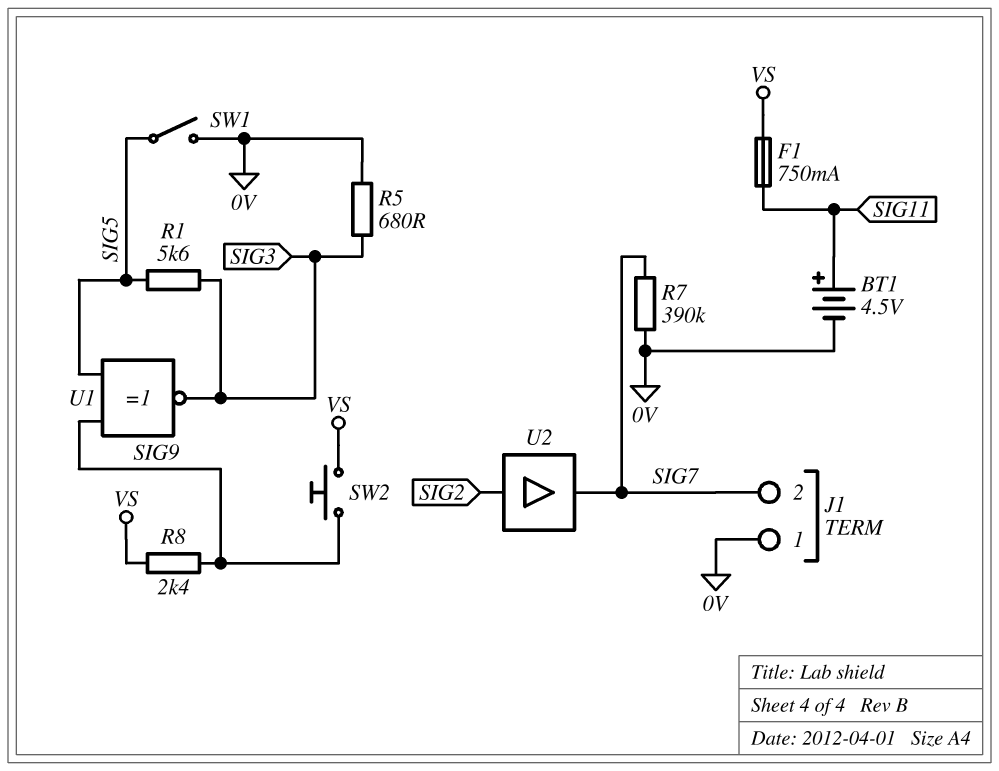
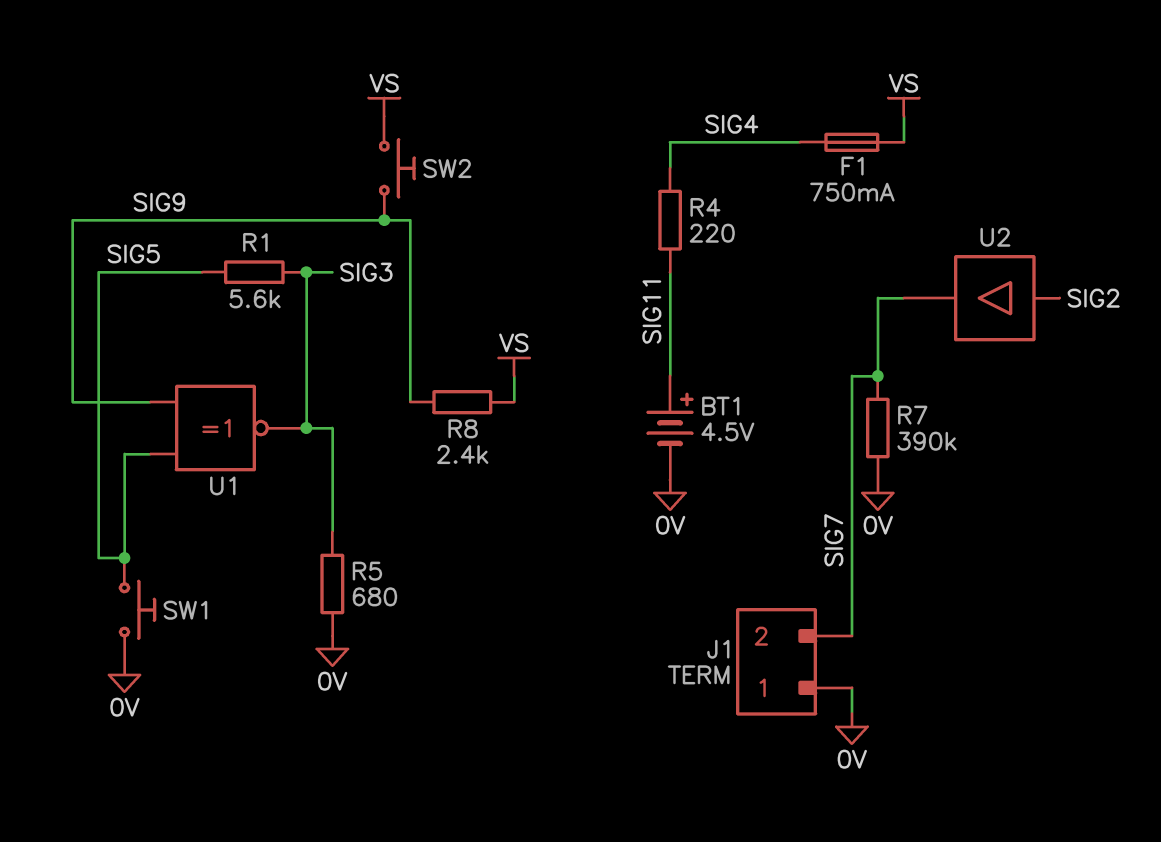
F1: 750mA (SIG11, VS) -> 750mA (SIG4, VS)
R4: none -> 220 (SIG4, SIG11)
SW1: switch (0V, SIG5) -> button (0V, SIG5)

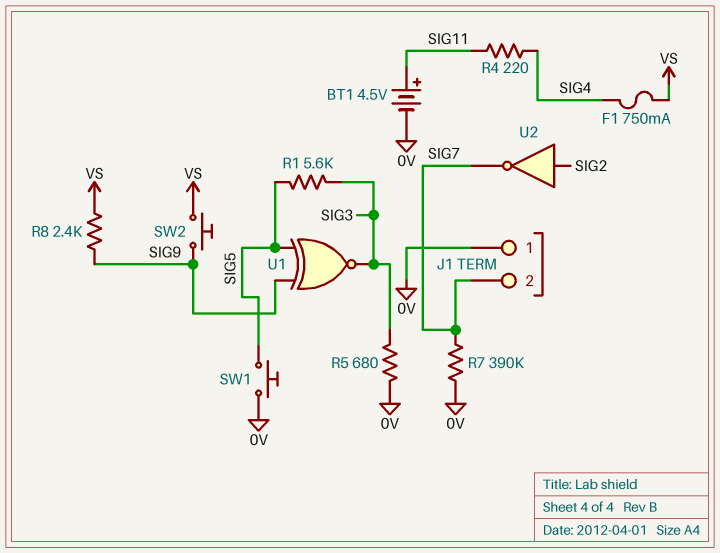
U2: buffer (in SIG2, out SIG7) -> NOT (in SIG2, out SIG7)

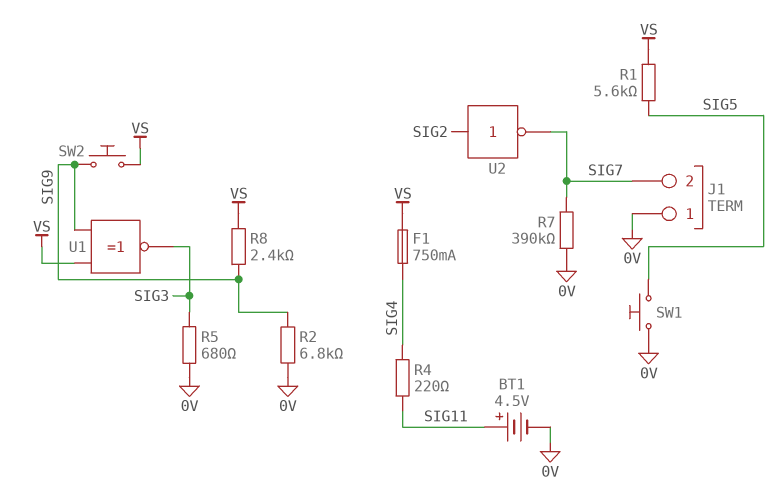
R1: 5.6k (SIG3, SIG5) -> 5.6k (SIG5, VS)
R2: none -> 6.8k (0V, SIG9)
U1: XNOR (in SIG5, in SIG9, out SIG3) -> XNOR (in SIG9, in VS, out SIG3)

